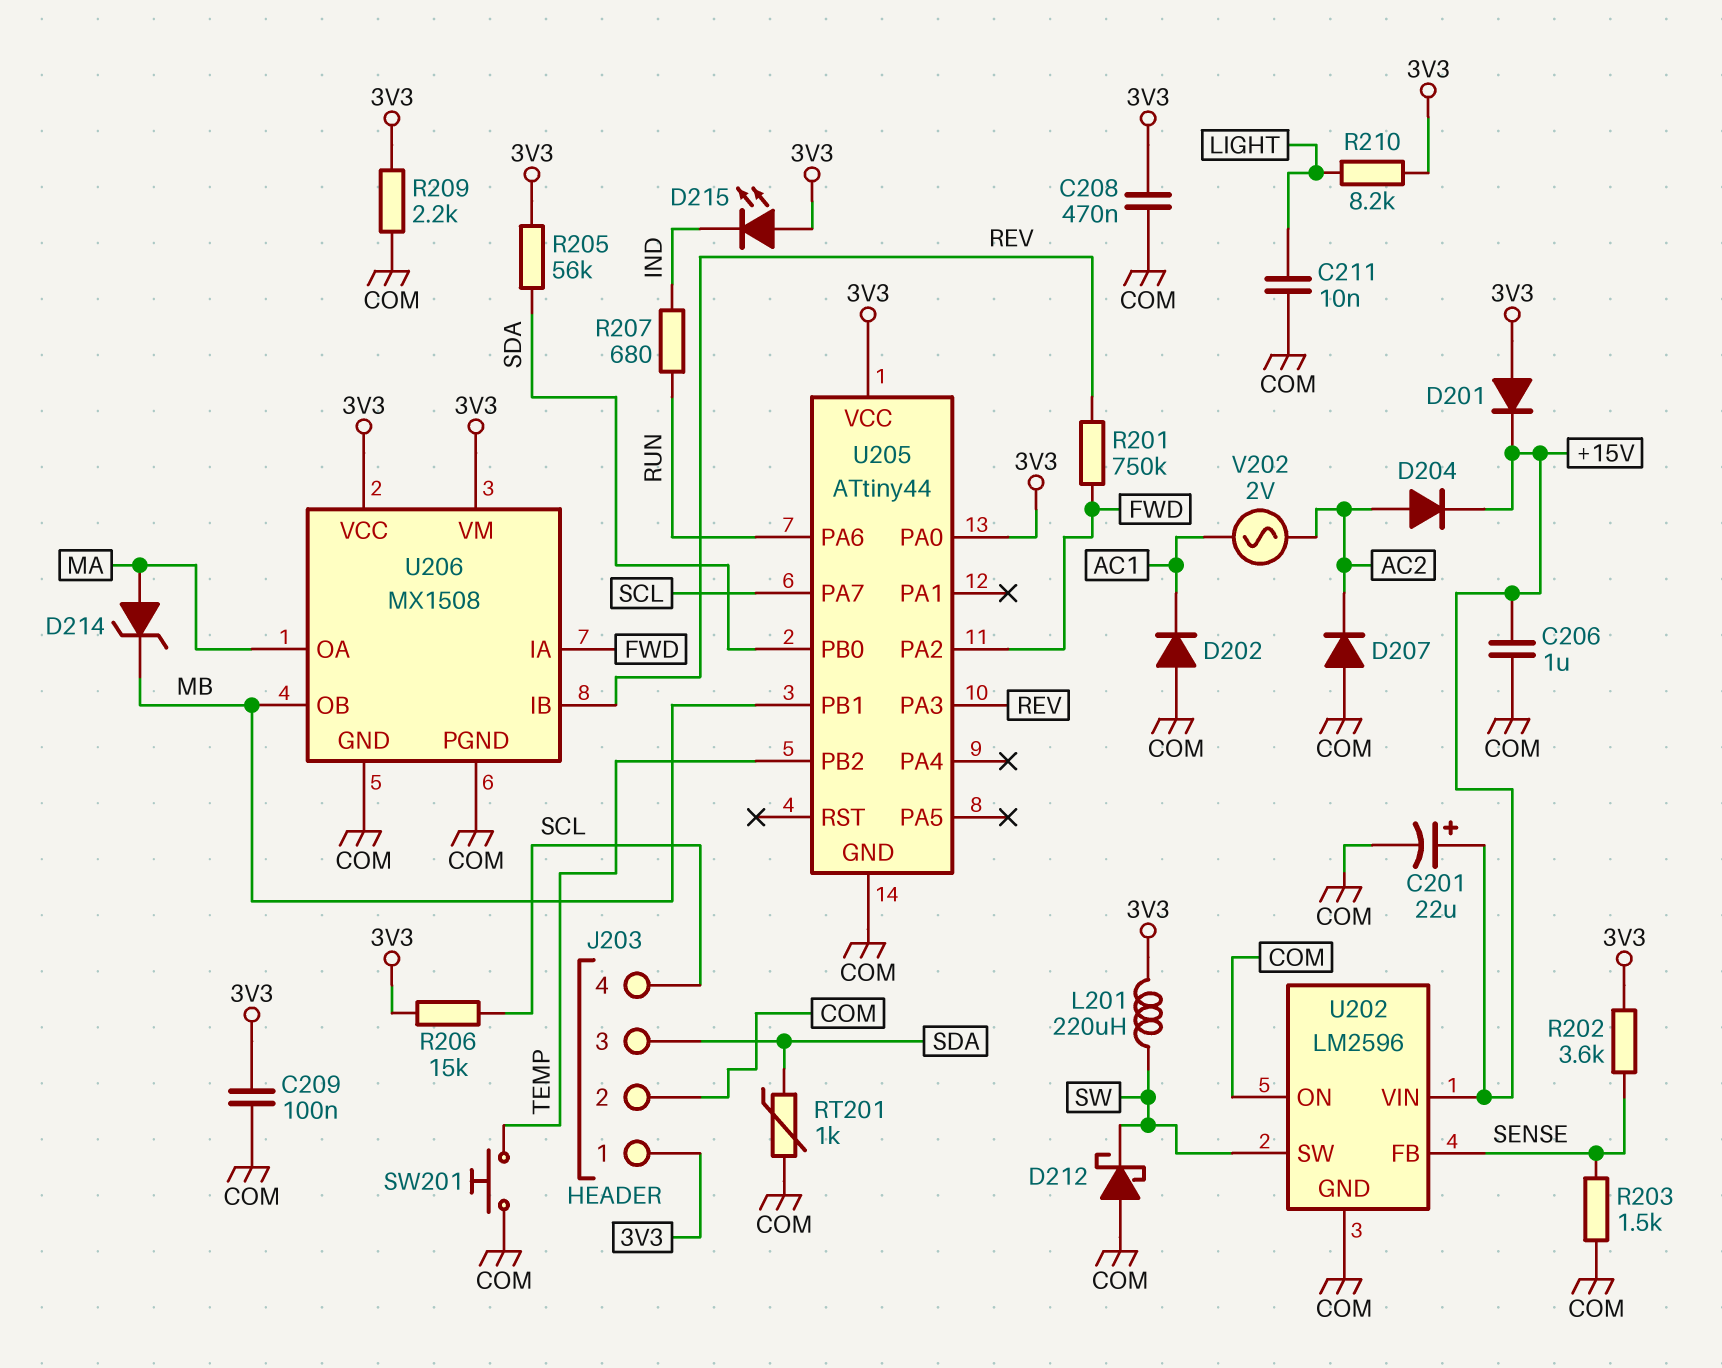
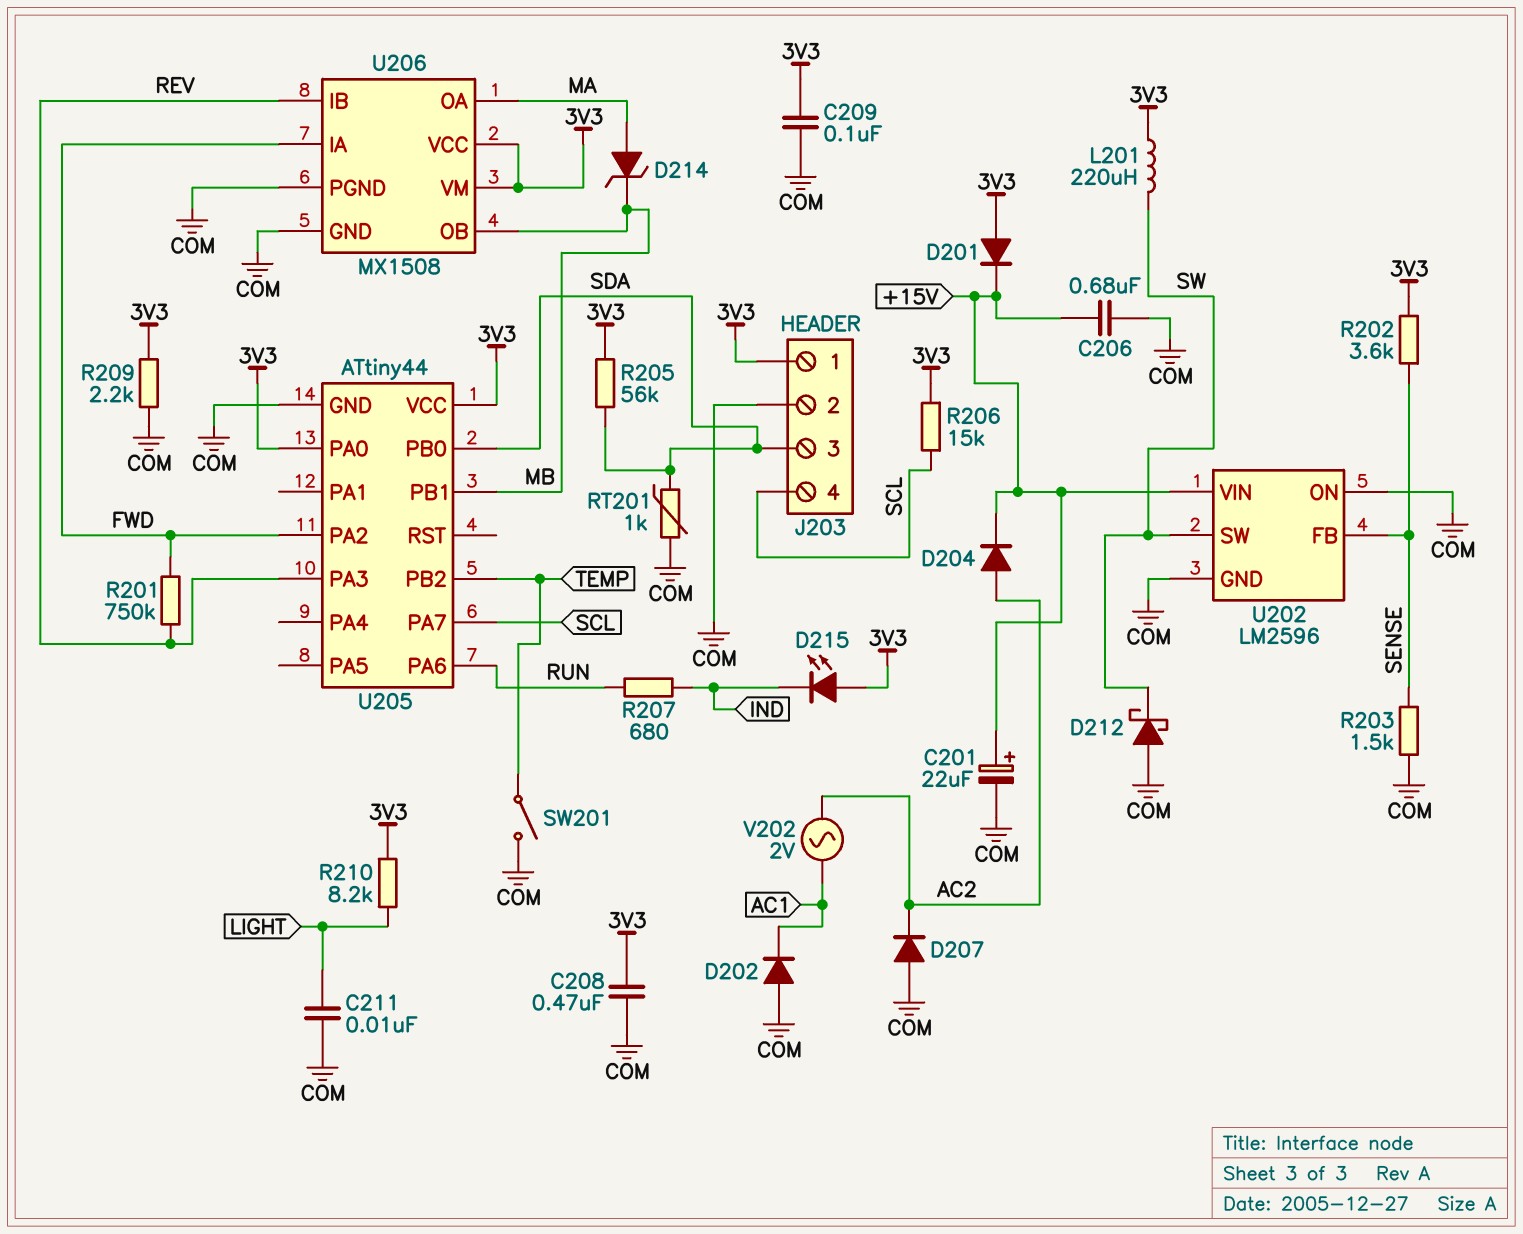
C206: 1uF (+15V, COM) -> 680nF (+15V, COM)
SW201: button (COM, TEMP) -> switch (COM, TEMP)

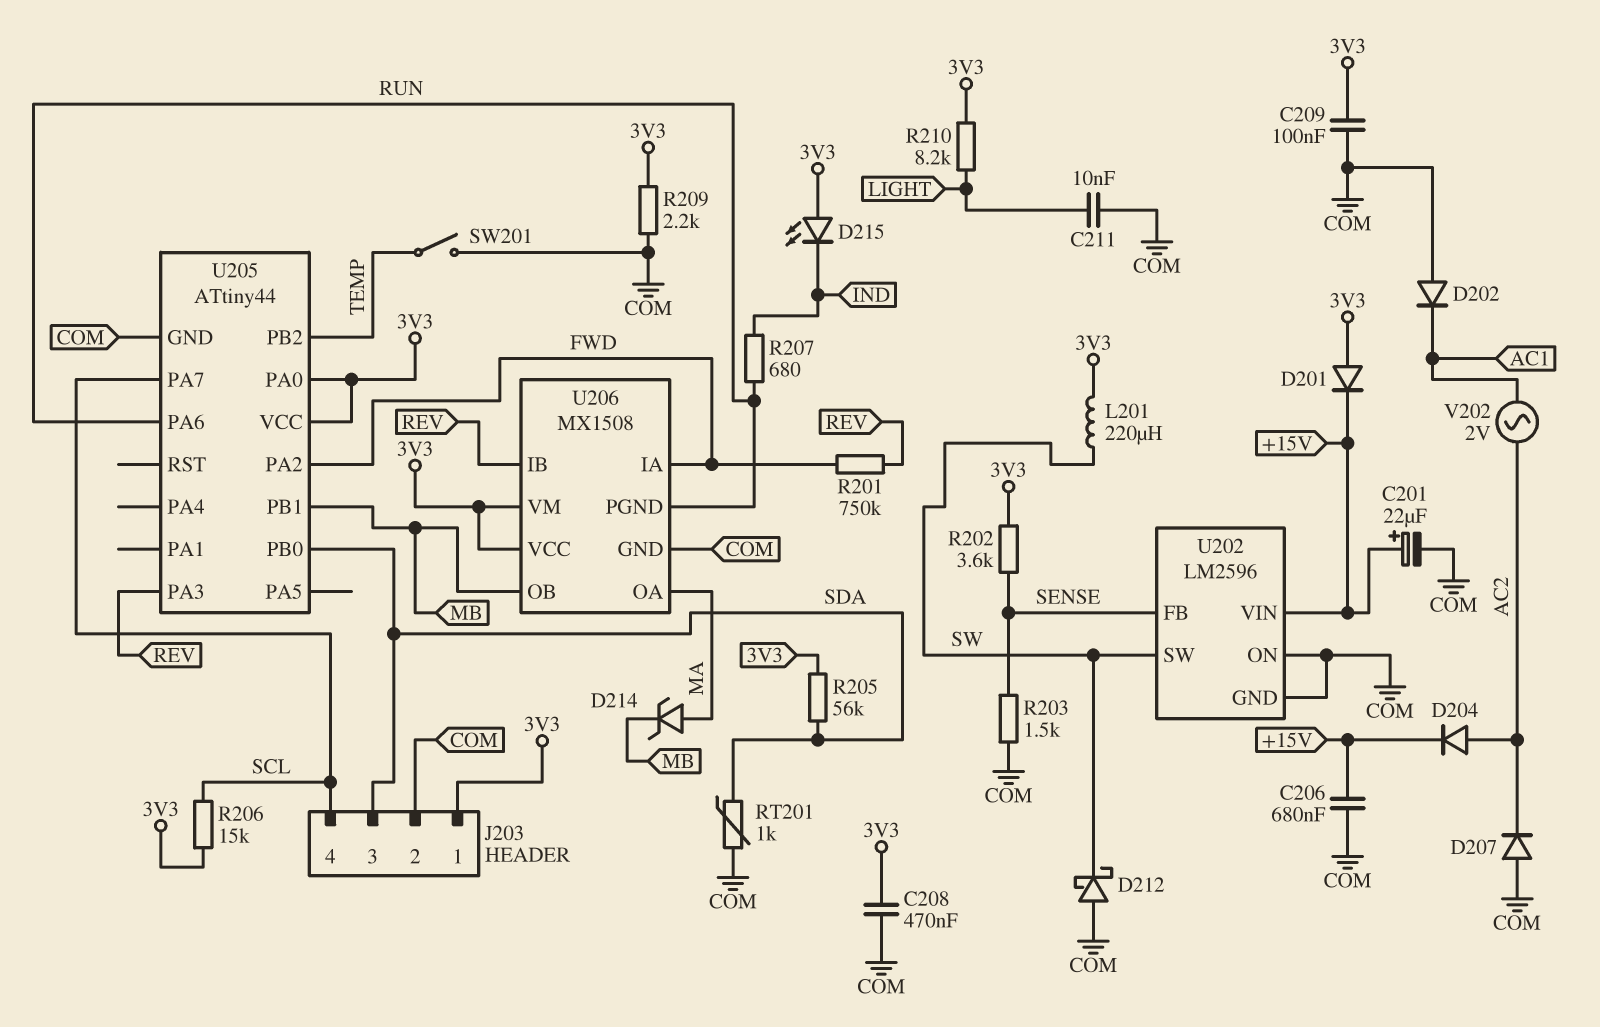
U206 pin PGND: COM -> RUN

